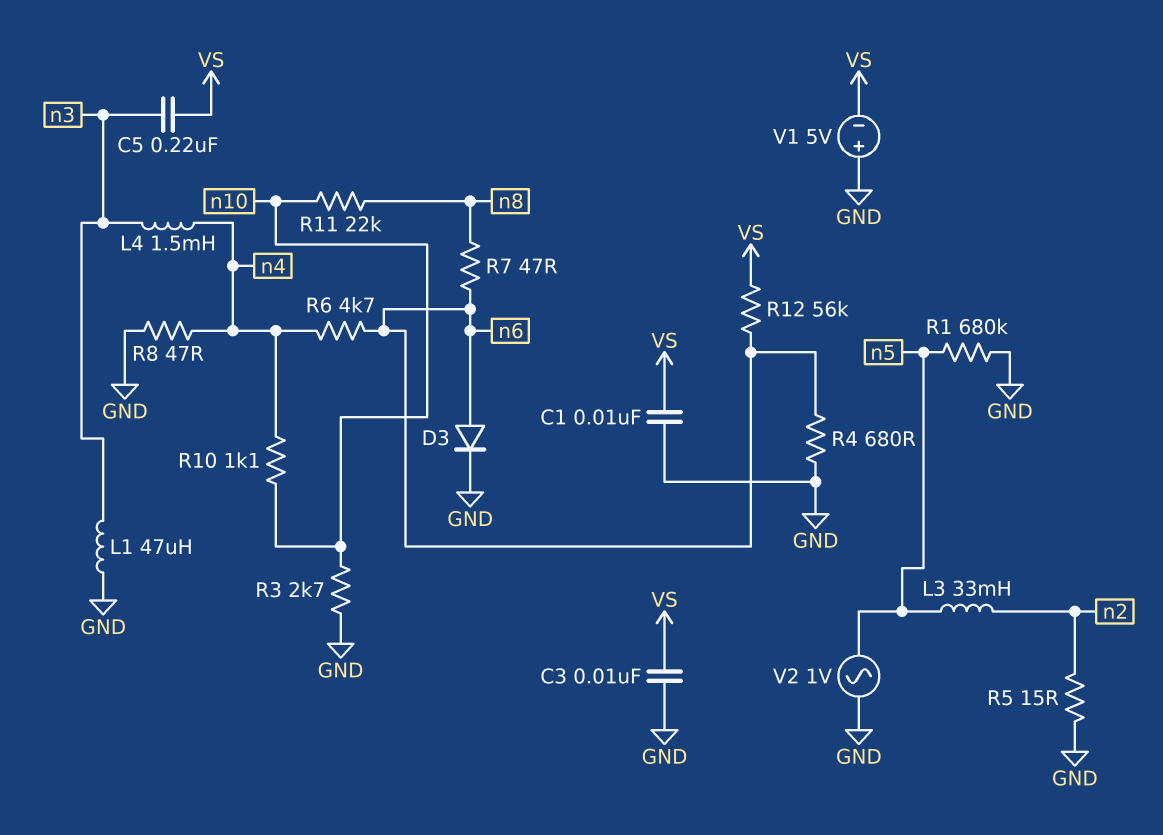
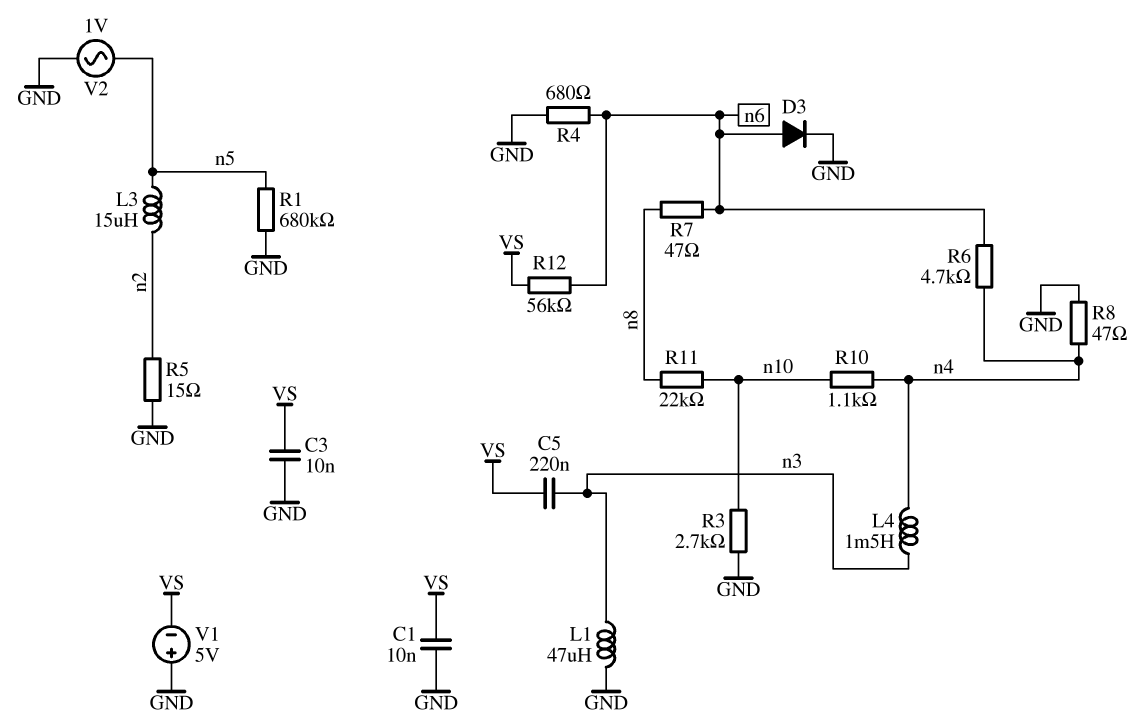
L3: 33mH (n2, n5) -> 15uH (n2, n5)

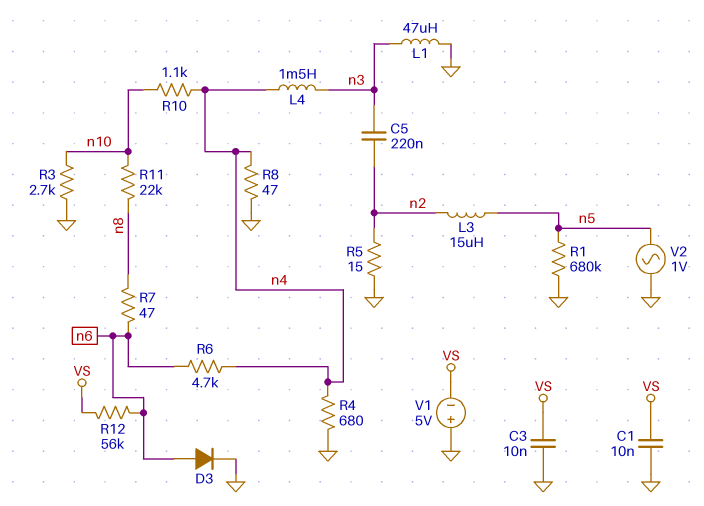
C5: 220nF (VS, n3) -> 220nF (n2, n3)
R4: 680 (GND, n6) -> 680 (GND, n4)

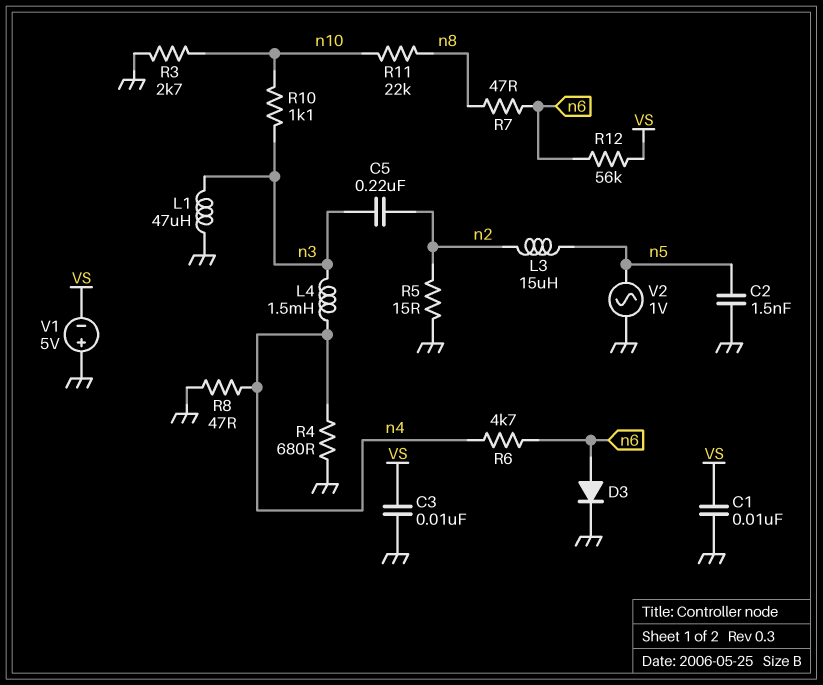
C2: none -> 1.5nF (GND, n5)
R1: 680k (GND, n5) -> none
R10: 1.1k (n4, n10) -> 1.1k (n3, n10)

